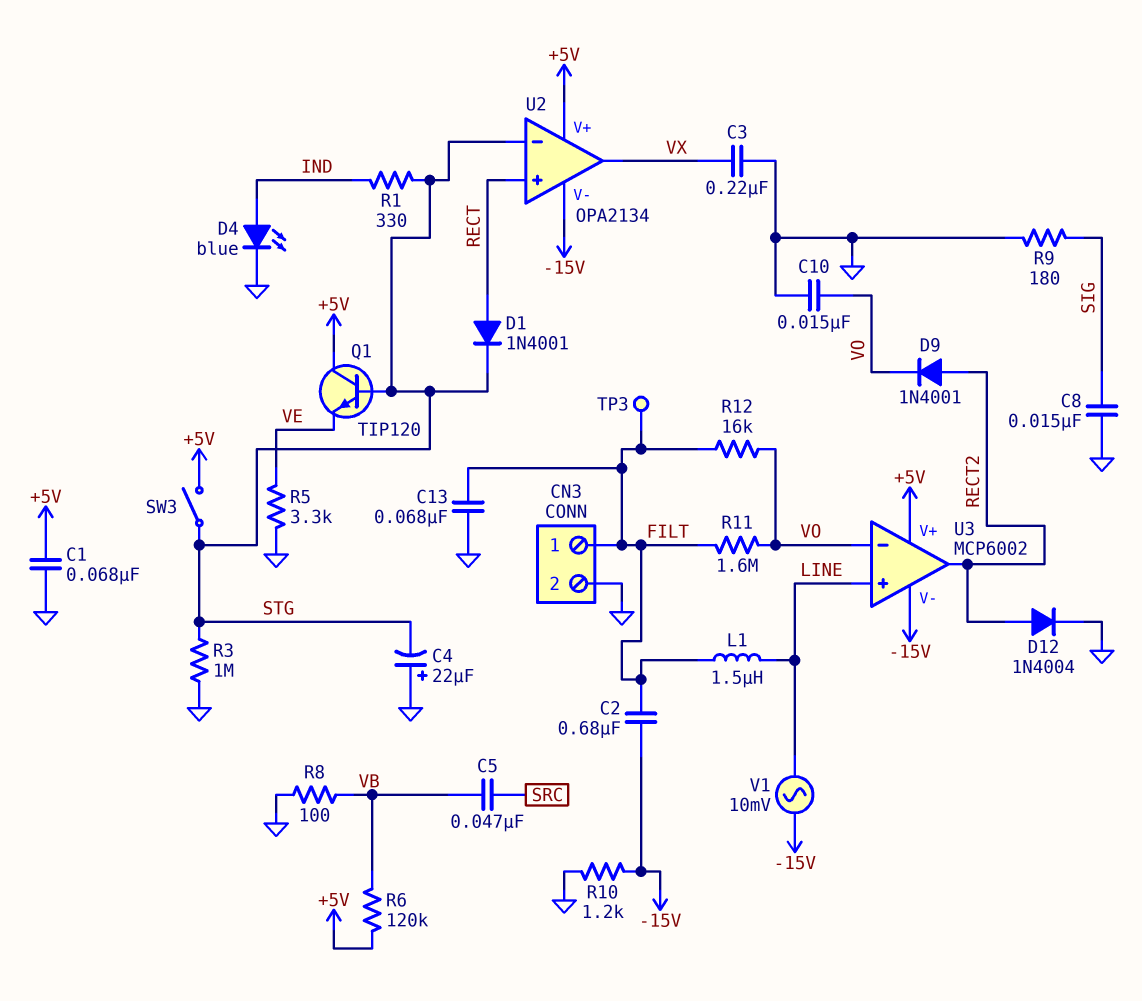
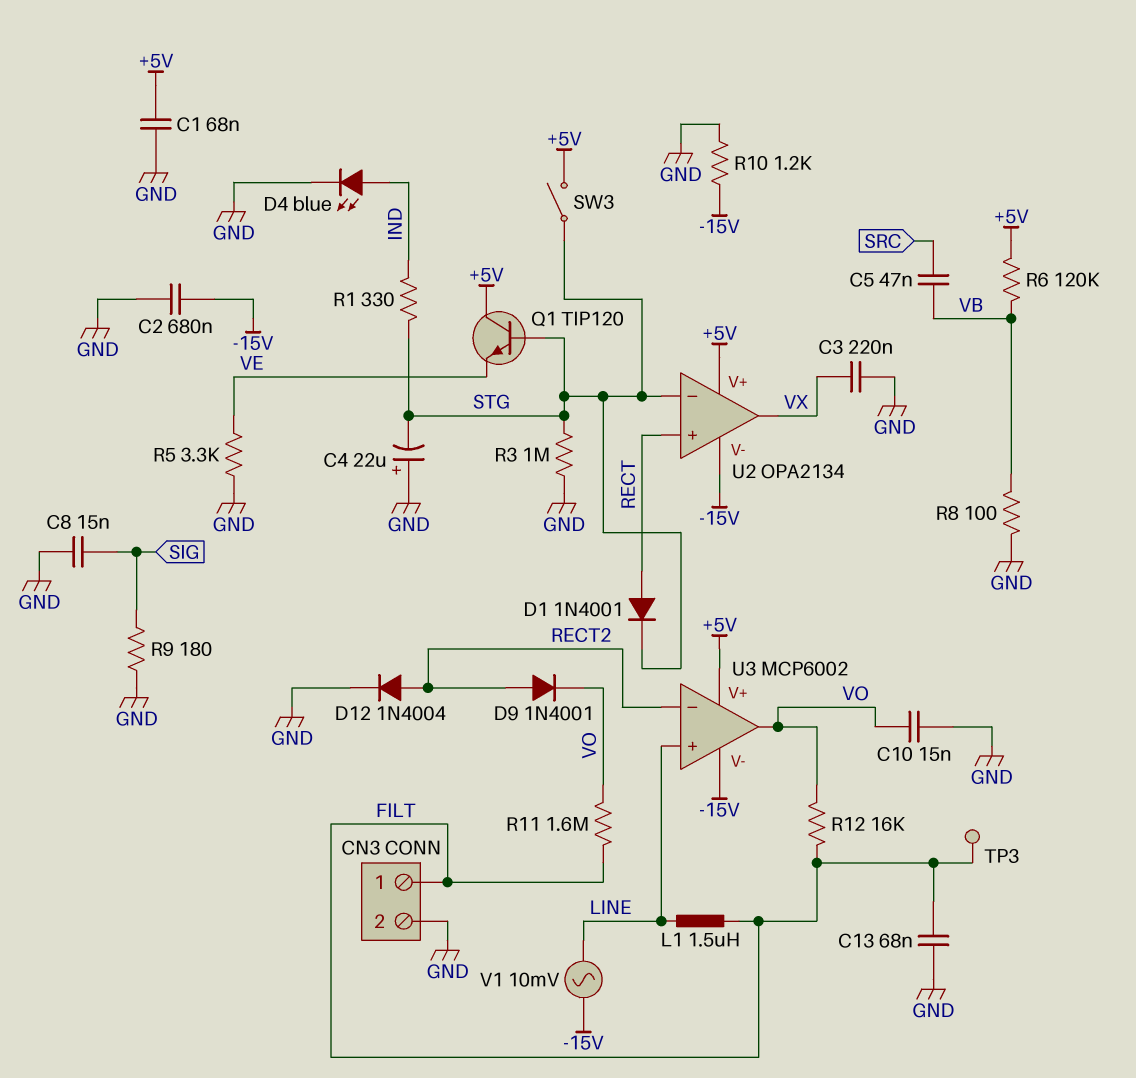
C2: 680nF (-15V, FILT) -> 680nF (-15V, GND)
U3 pin in-: VO -> RECT2
U3 pin out: RECT2 -> VO

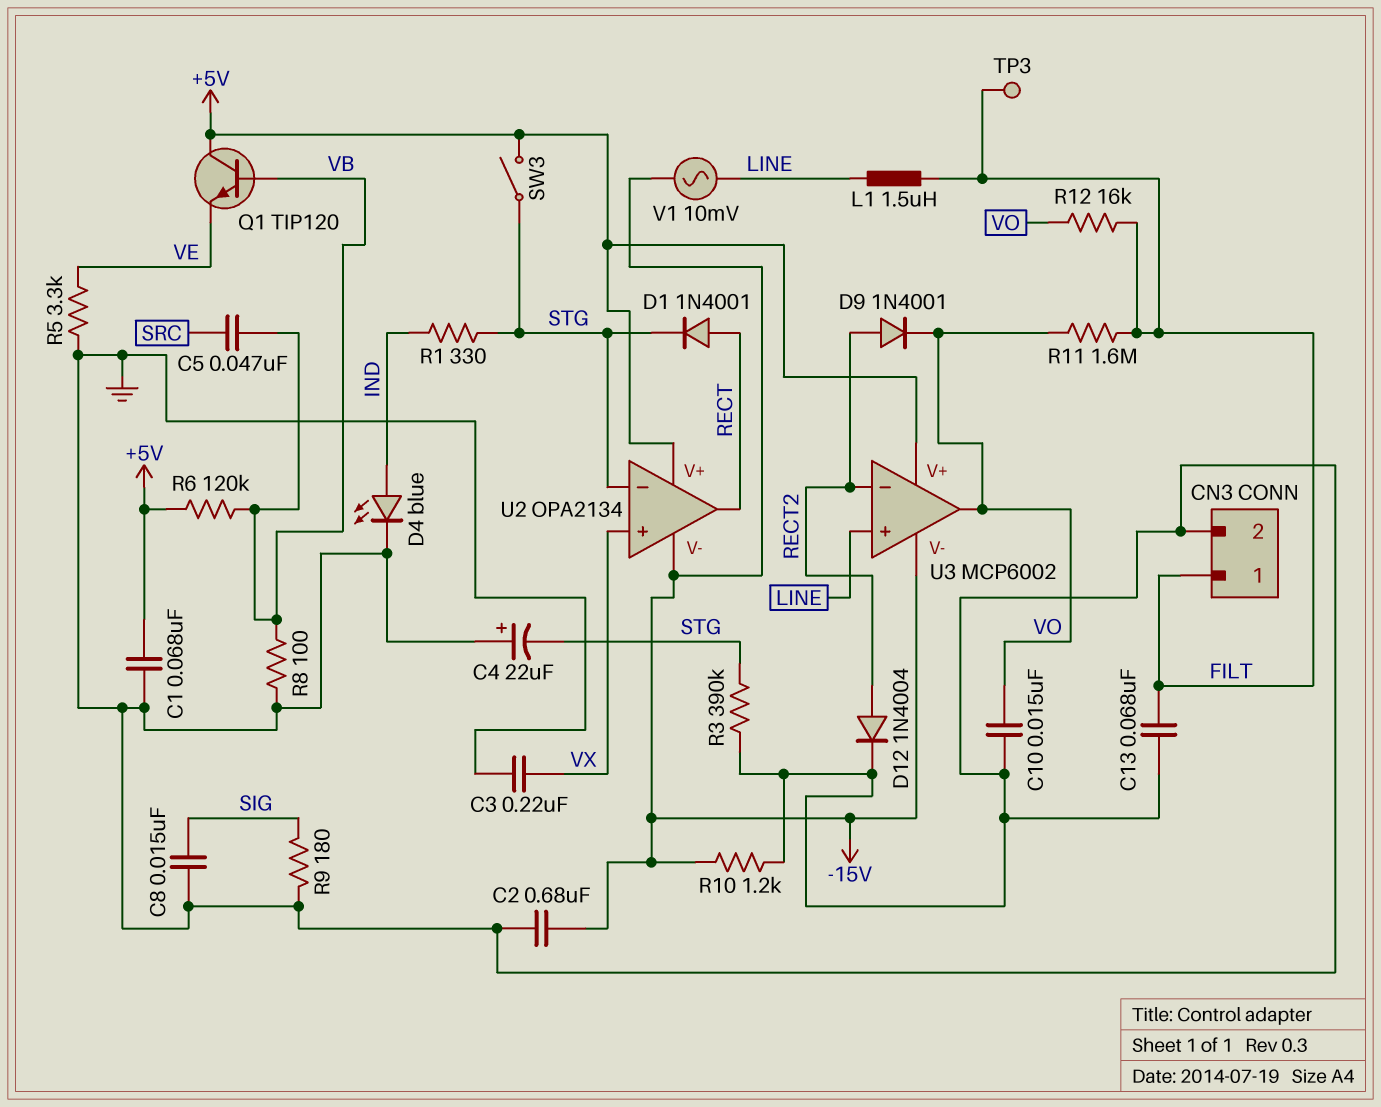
Q1: NPN TIP120 (B STG, C +5V, E VE) -> NPN TIP120 (B VB, C +5V, E VE)
R3: 1M (GND, STG) -> 390k (GND, STG)
U2 pin in+: RECT -> VX
U2 pin out: VX -> RECT

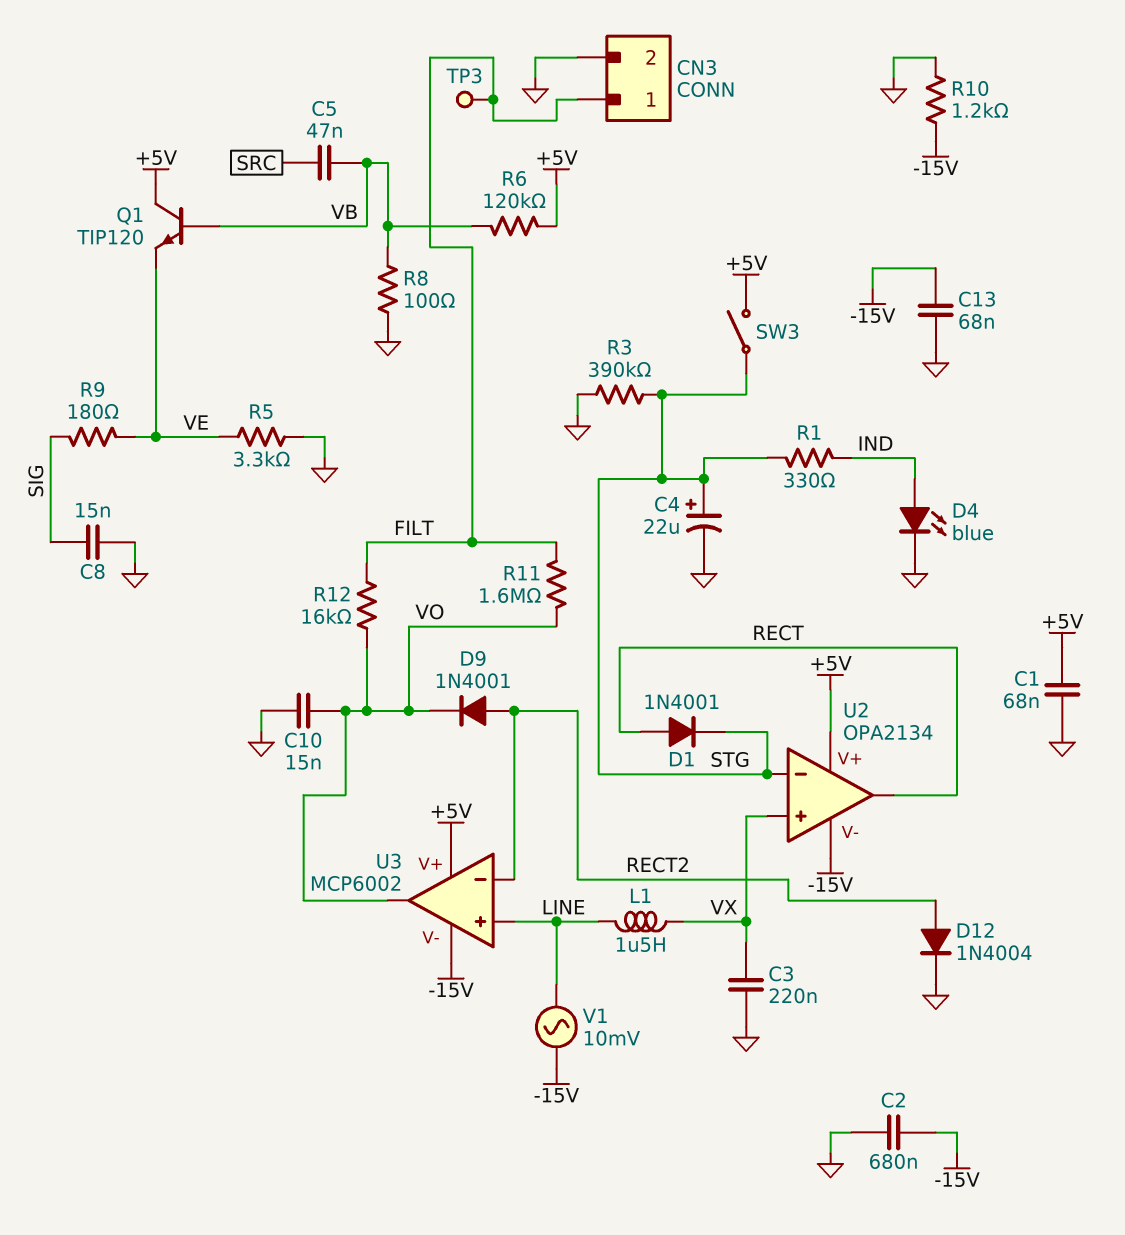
C4: 22uF (plus GND, minus STG) -> 22uF (plus STG, minus GND)
C13: 68nF (FILT, GND) -> 68nF (-15V, GND)
L1: 1.5uH (FILT, LINE) -> 1.5uH (LINE, VX)
R9: 180 (GND, SIG) -> 180 (SIG, VE)

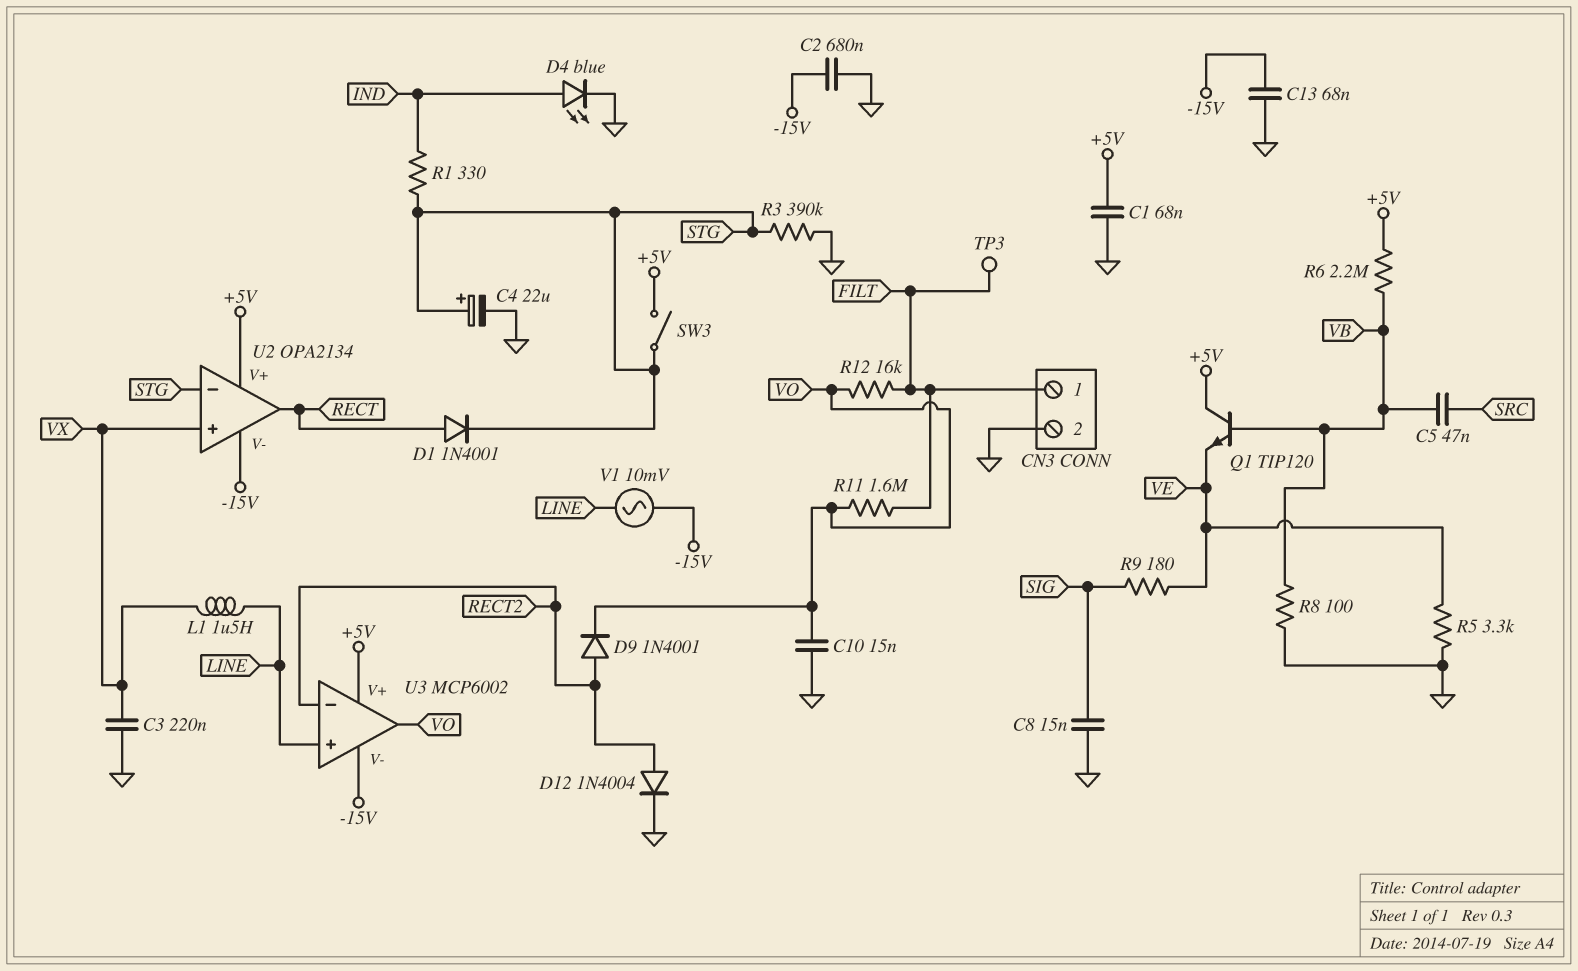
R6: 120k (+5V, VB) -> 2.2M (+5V, VB)
R10: 1.2k (-15V, GND) -> none

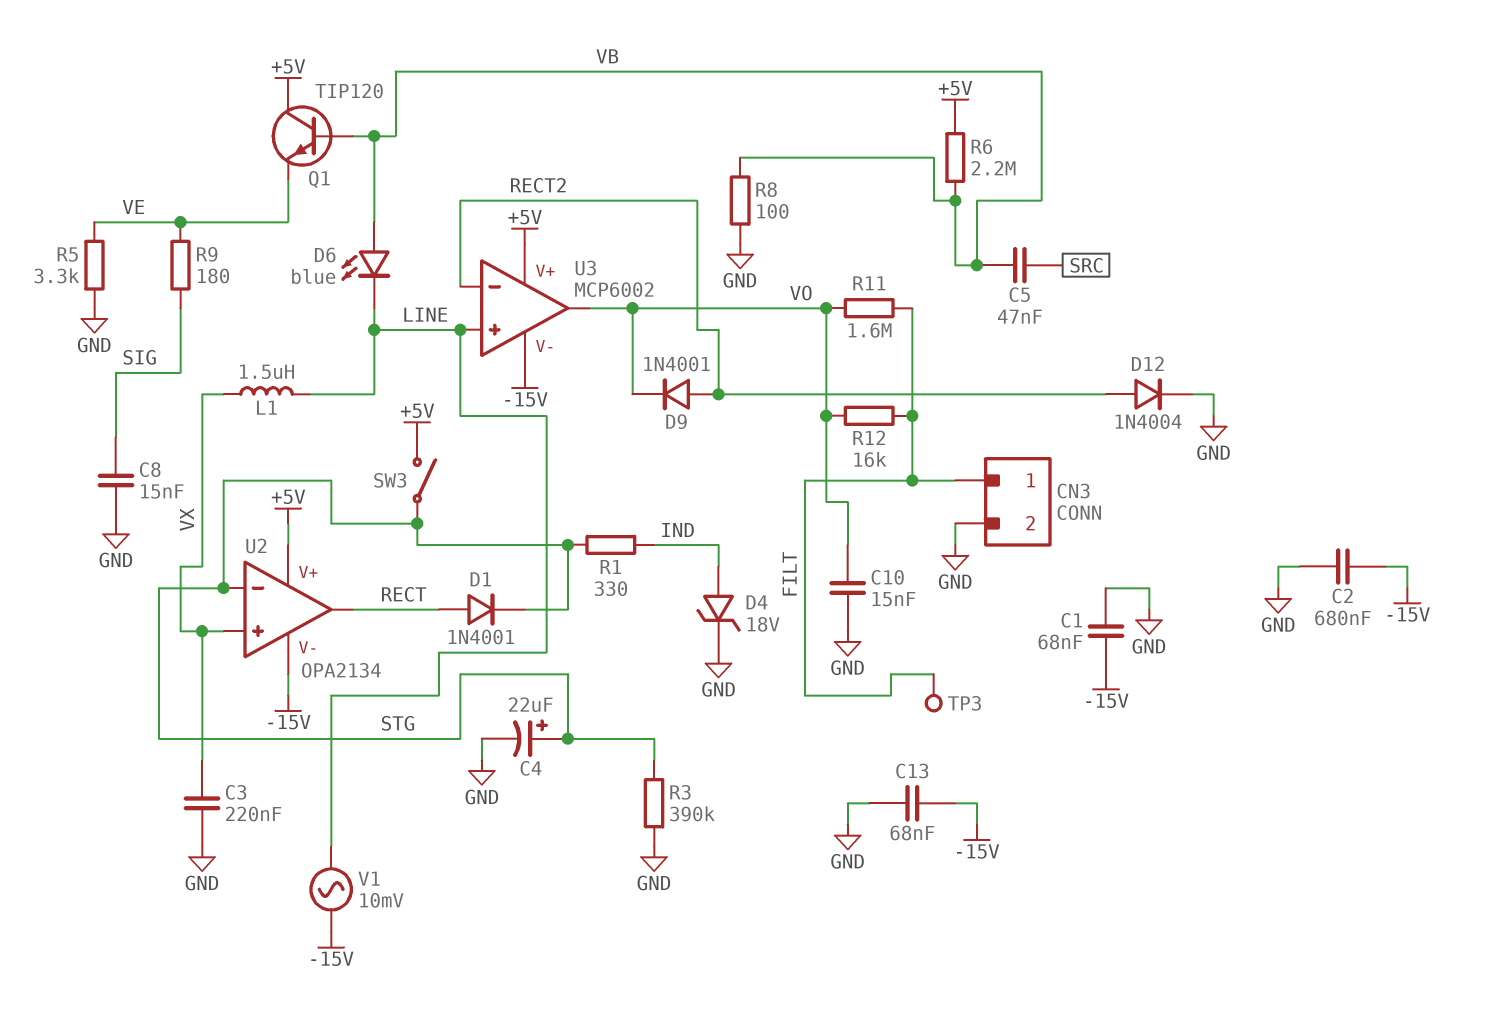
C1: 68nF (+5V, GND) -> 68nF (-15V, GND)
D4: LED blue (A IND, K GND) -> zener 18V (A IND, K GND)
D6: none -> LED blue (A VB, K LINE)

